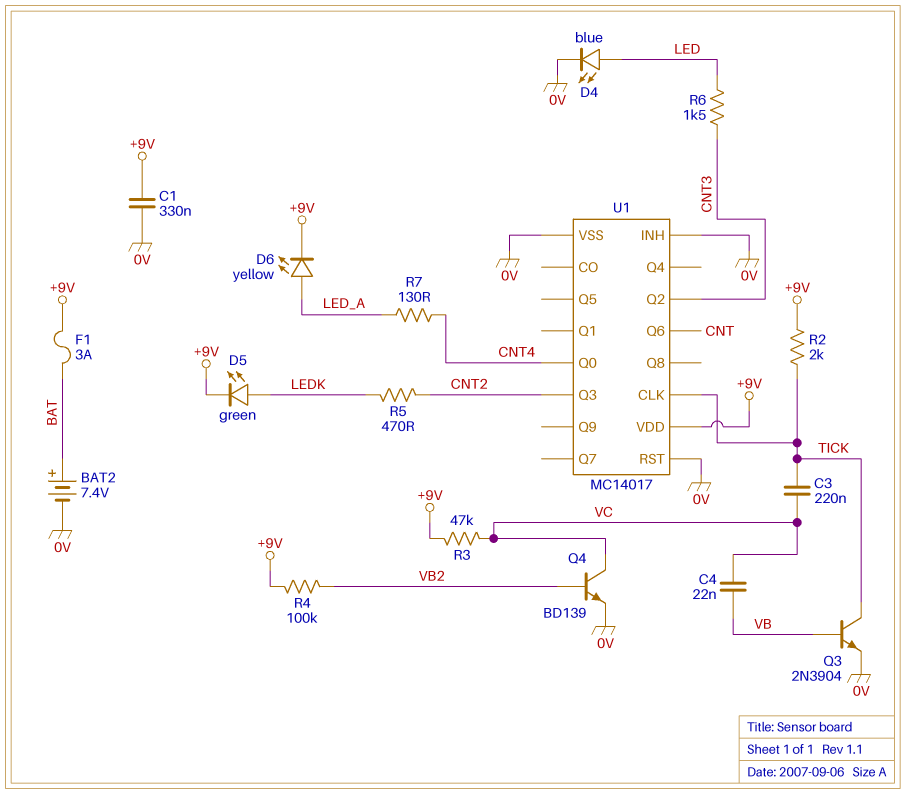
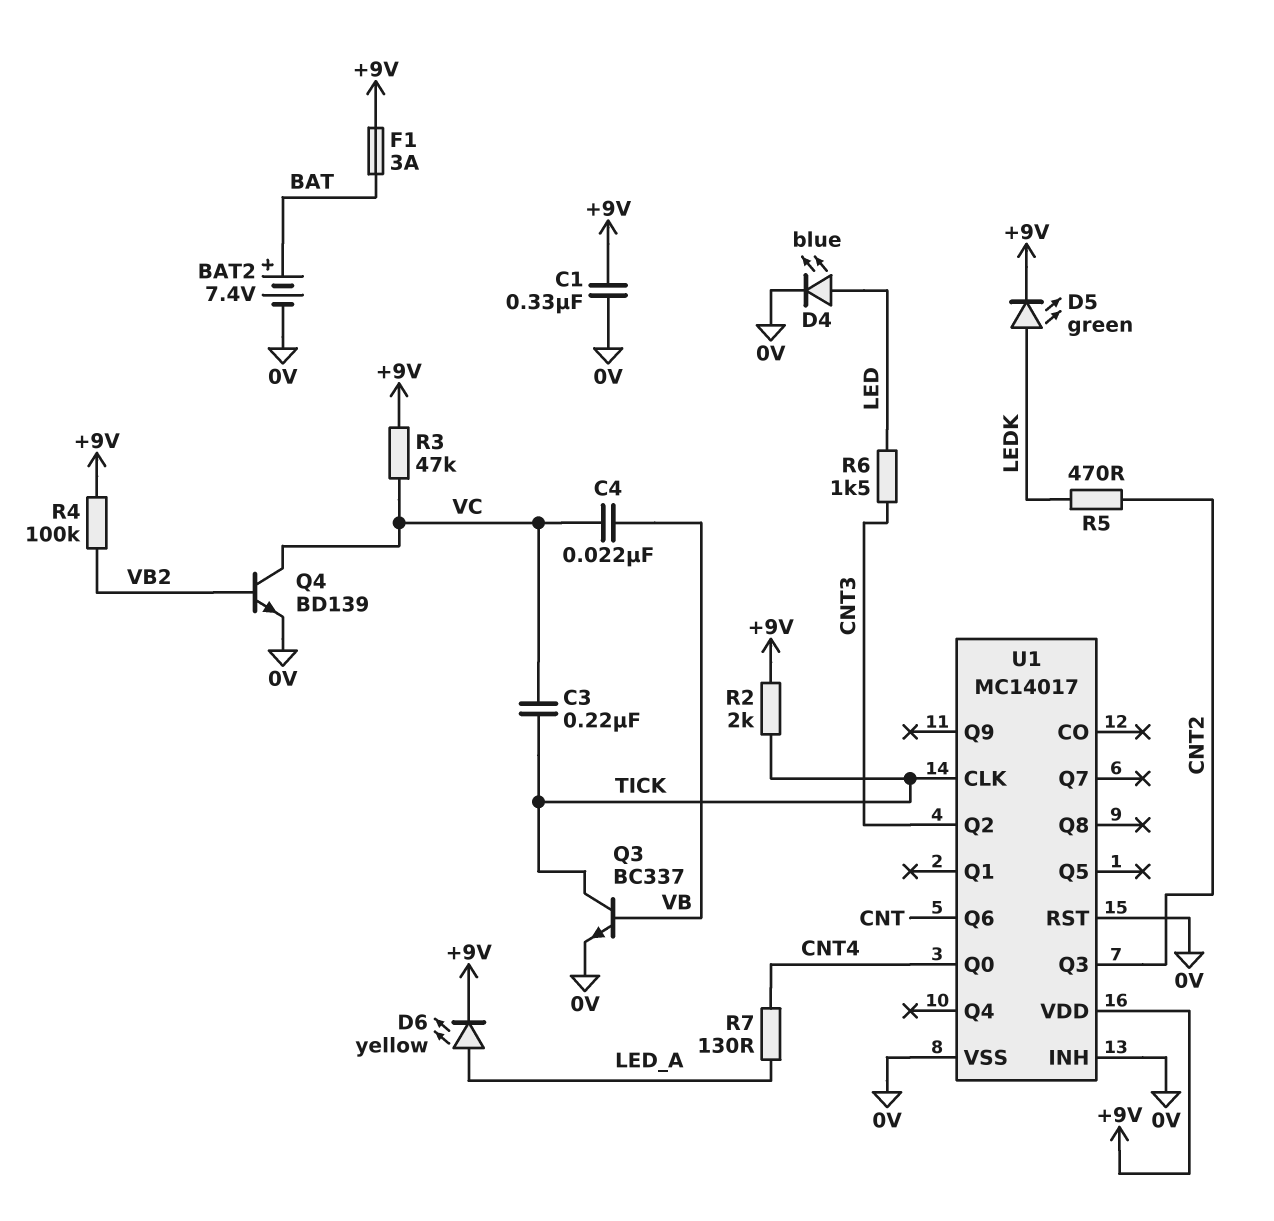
Q3: NPN 2N3904 (B VB, C TICK, E 0V) -> NPN BC337 (B VB, C TICK, E 0V)

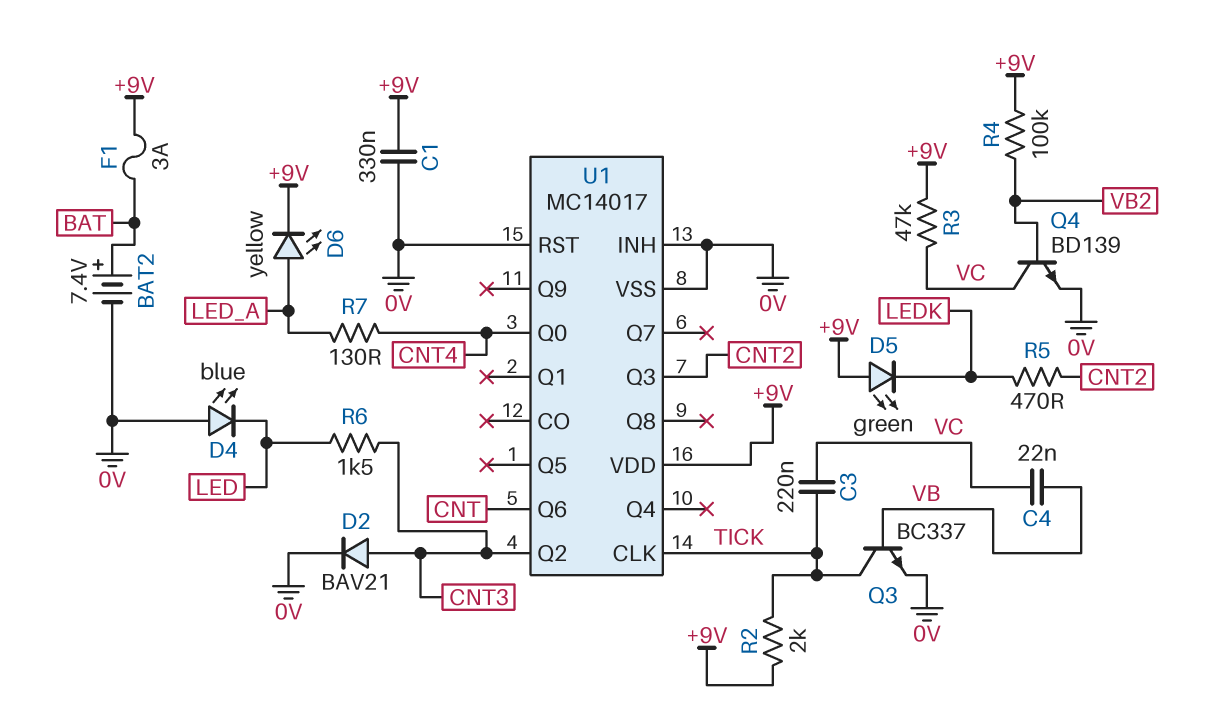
D2: none -> diode BAV21 (A CNT3, K 0V)
D4: LED blue (A LED, K 0V) -> LED blue (A 0V, K LED)
D5: LED green (A LEDK, K +9V) -> LED green (A +9V, K LEDK)

